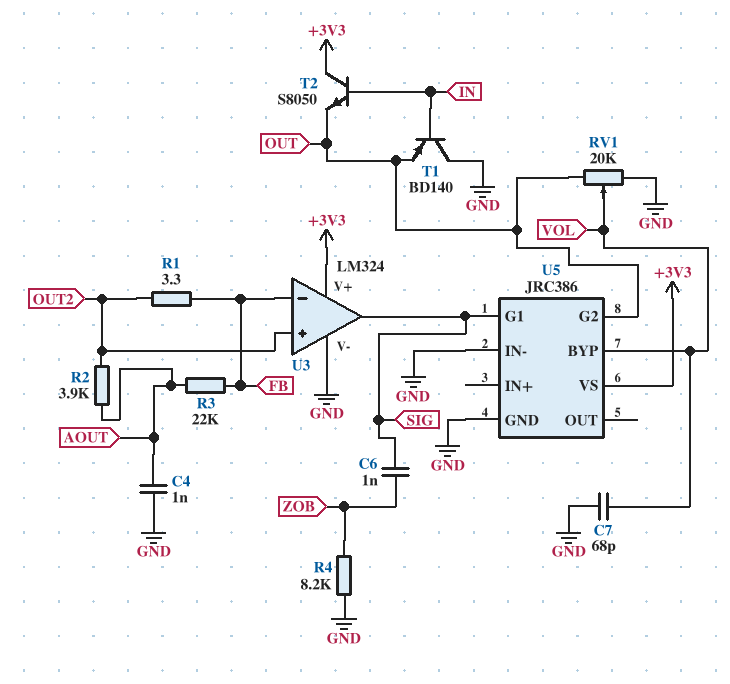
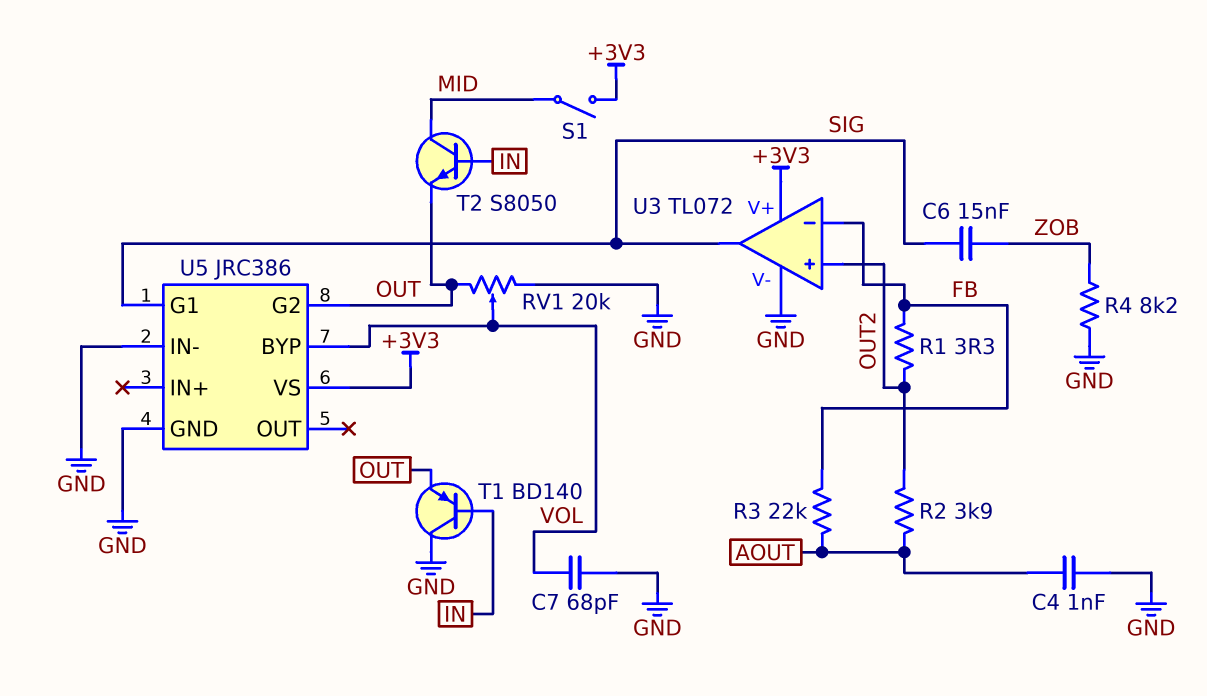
C6: 1nF (SIG, ZOB) -> 15nF (SIG, ZOB)
S1: none -> switch (+3V3, MID)
T2: NPN S8050 (B IN, C +3V3, E OUT) -> NPN S8050 (B IN, C MID, E OUT)
U3: LM324 -> TL072

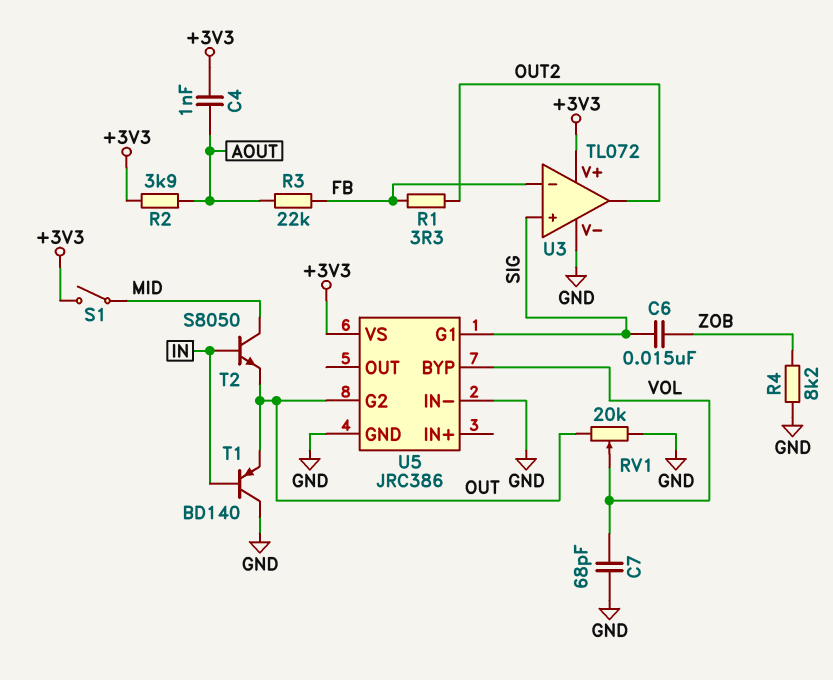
C4: 1nF (AOUT, GND) -> 1nF (+3V3, AOUT)
R2: 3.9k (AOUT, OUT2) -> 3.9k (+3V3, AOUT)
U3 pin in+: OUT2 -> SIG
U3 pin out: SIG -> OUT2

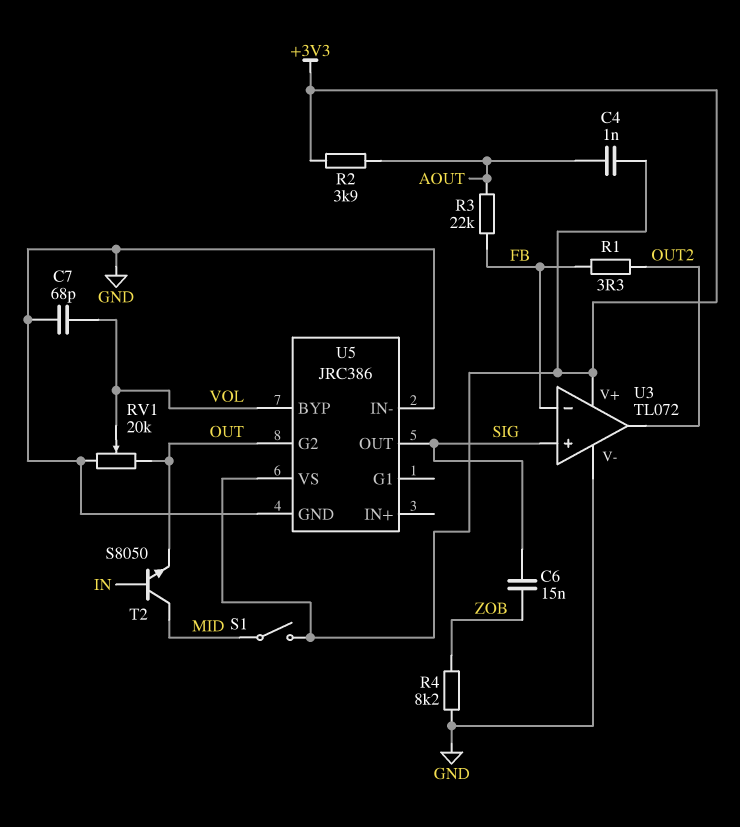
T1: PNP BD140 (B IN, C GND, E OUT) -> none
U5 pin G1: SIG -> none
U5 pin OUT: none -> SIG

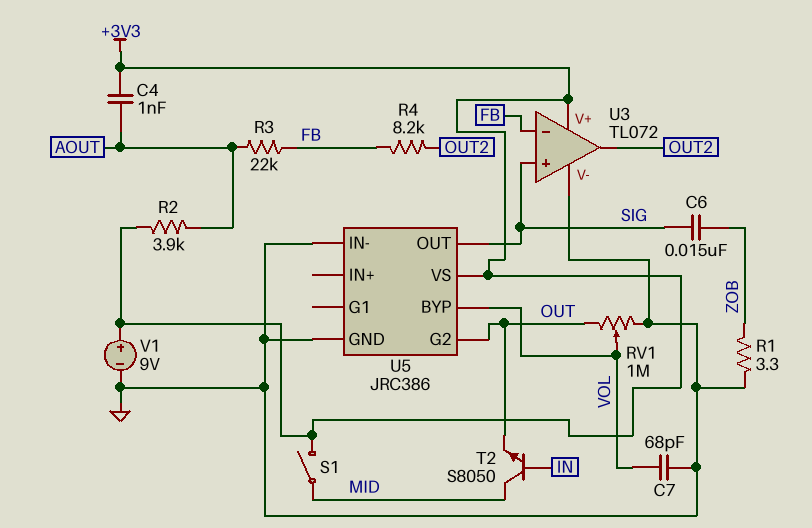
R1: 3.3 (FB, OUT2) -> 3.3 (GND, ZOB)
R4: 8.2k (GND, ZOB) -> 8.2k (FB, OUT2)
RV1: 20k (GND, OUT, wiper VOL) -> 1M (GND, OUT, wiper VOL)
V1: none -> 9V (plus +3V3, minus GND)

